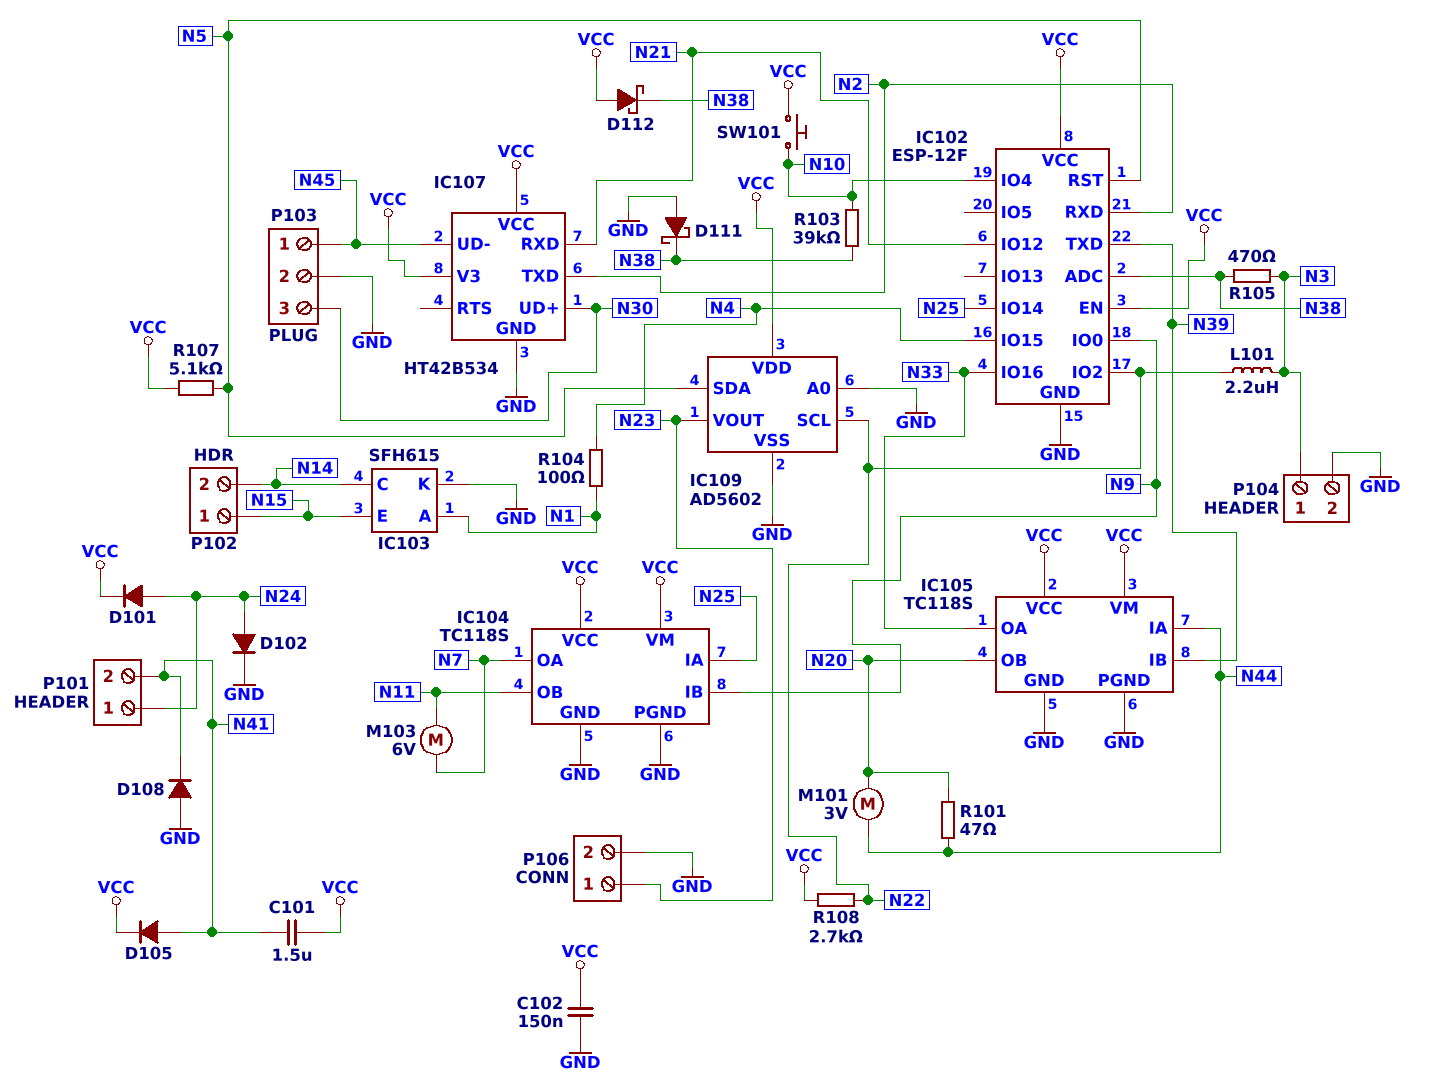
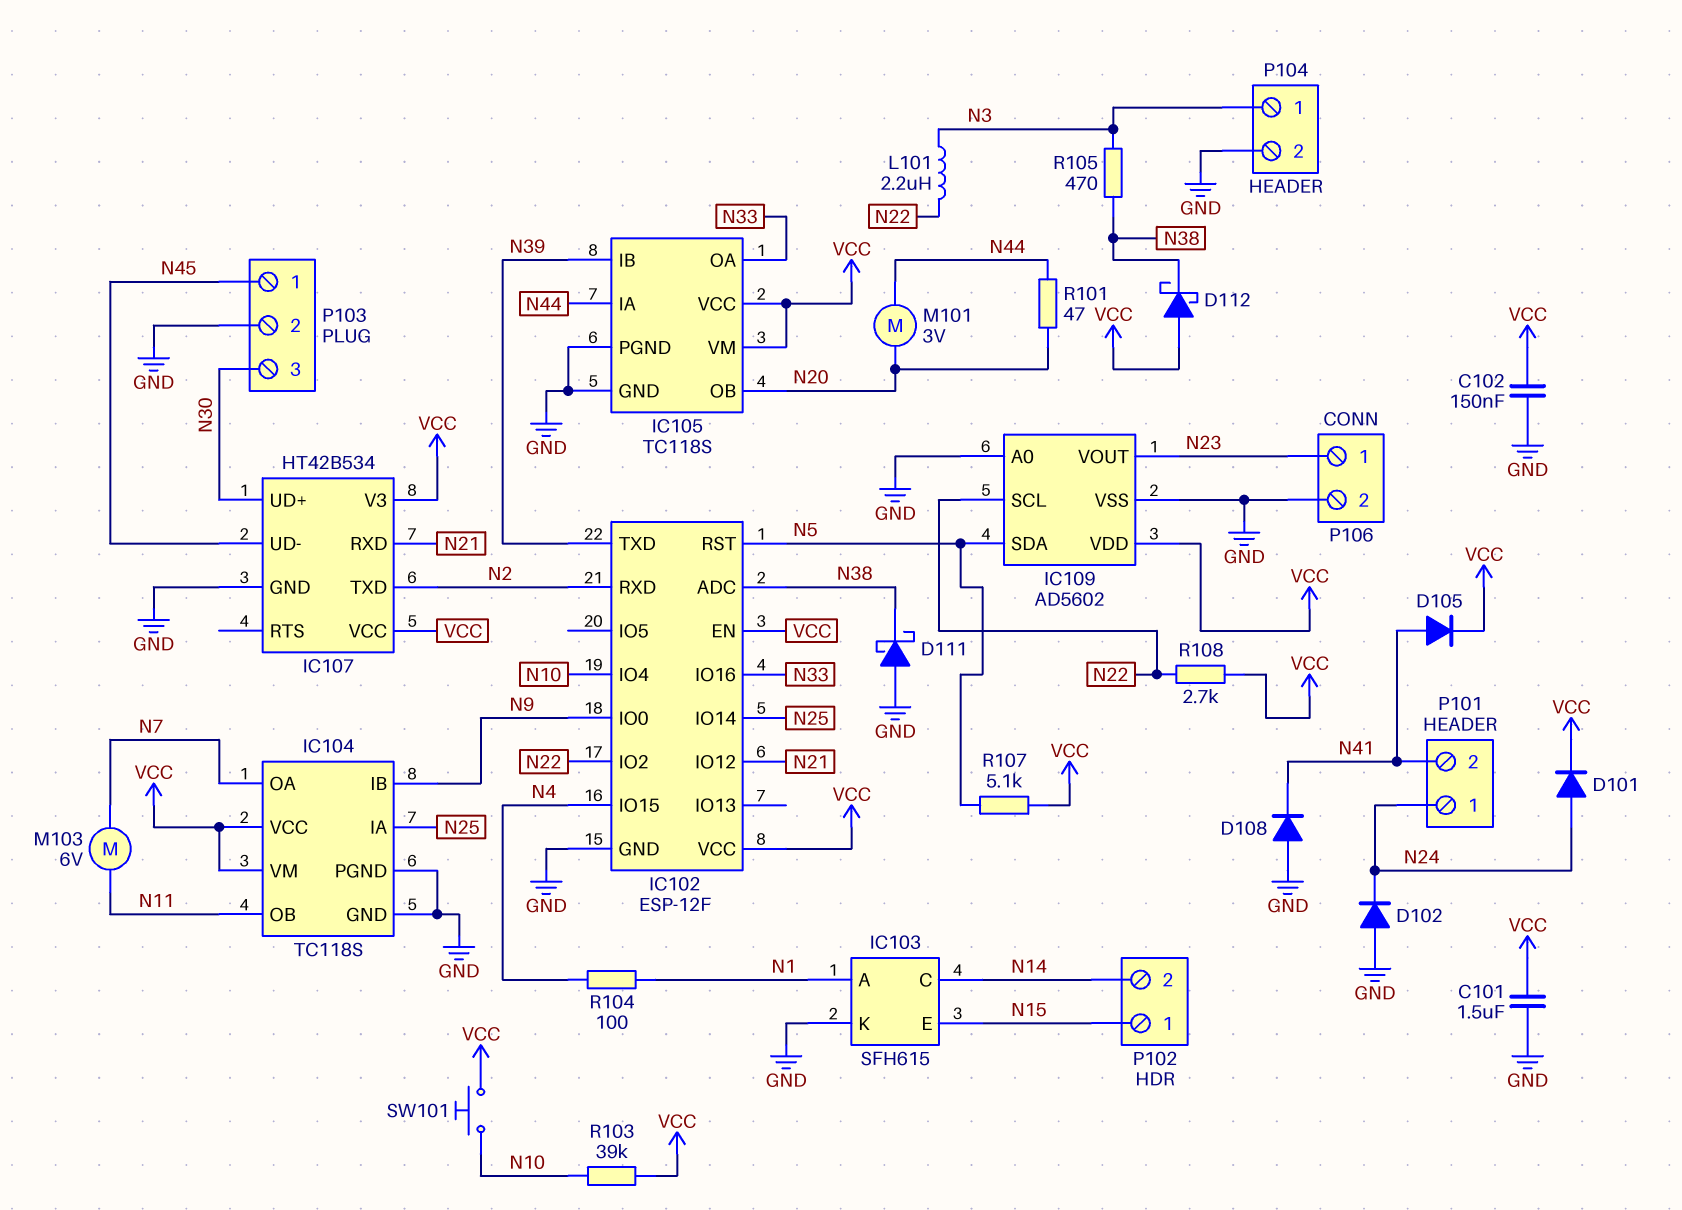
C101: 1.5uF (N41, VCC) -> 1.5uF (GND, VCC)
D102: diode (A N24, K GND) -> diode (A GND, K N24)
R103: 39k (N10, N38) -> 39k (N10, VCC)

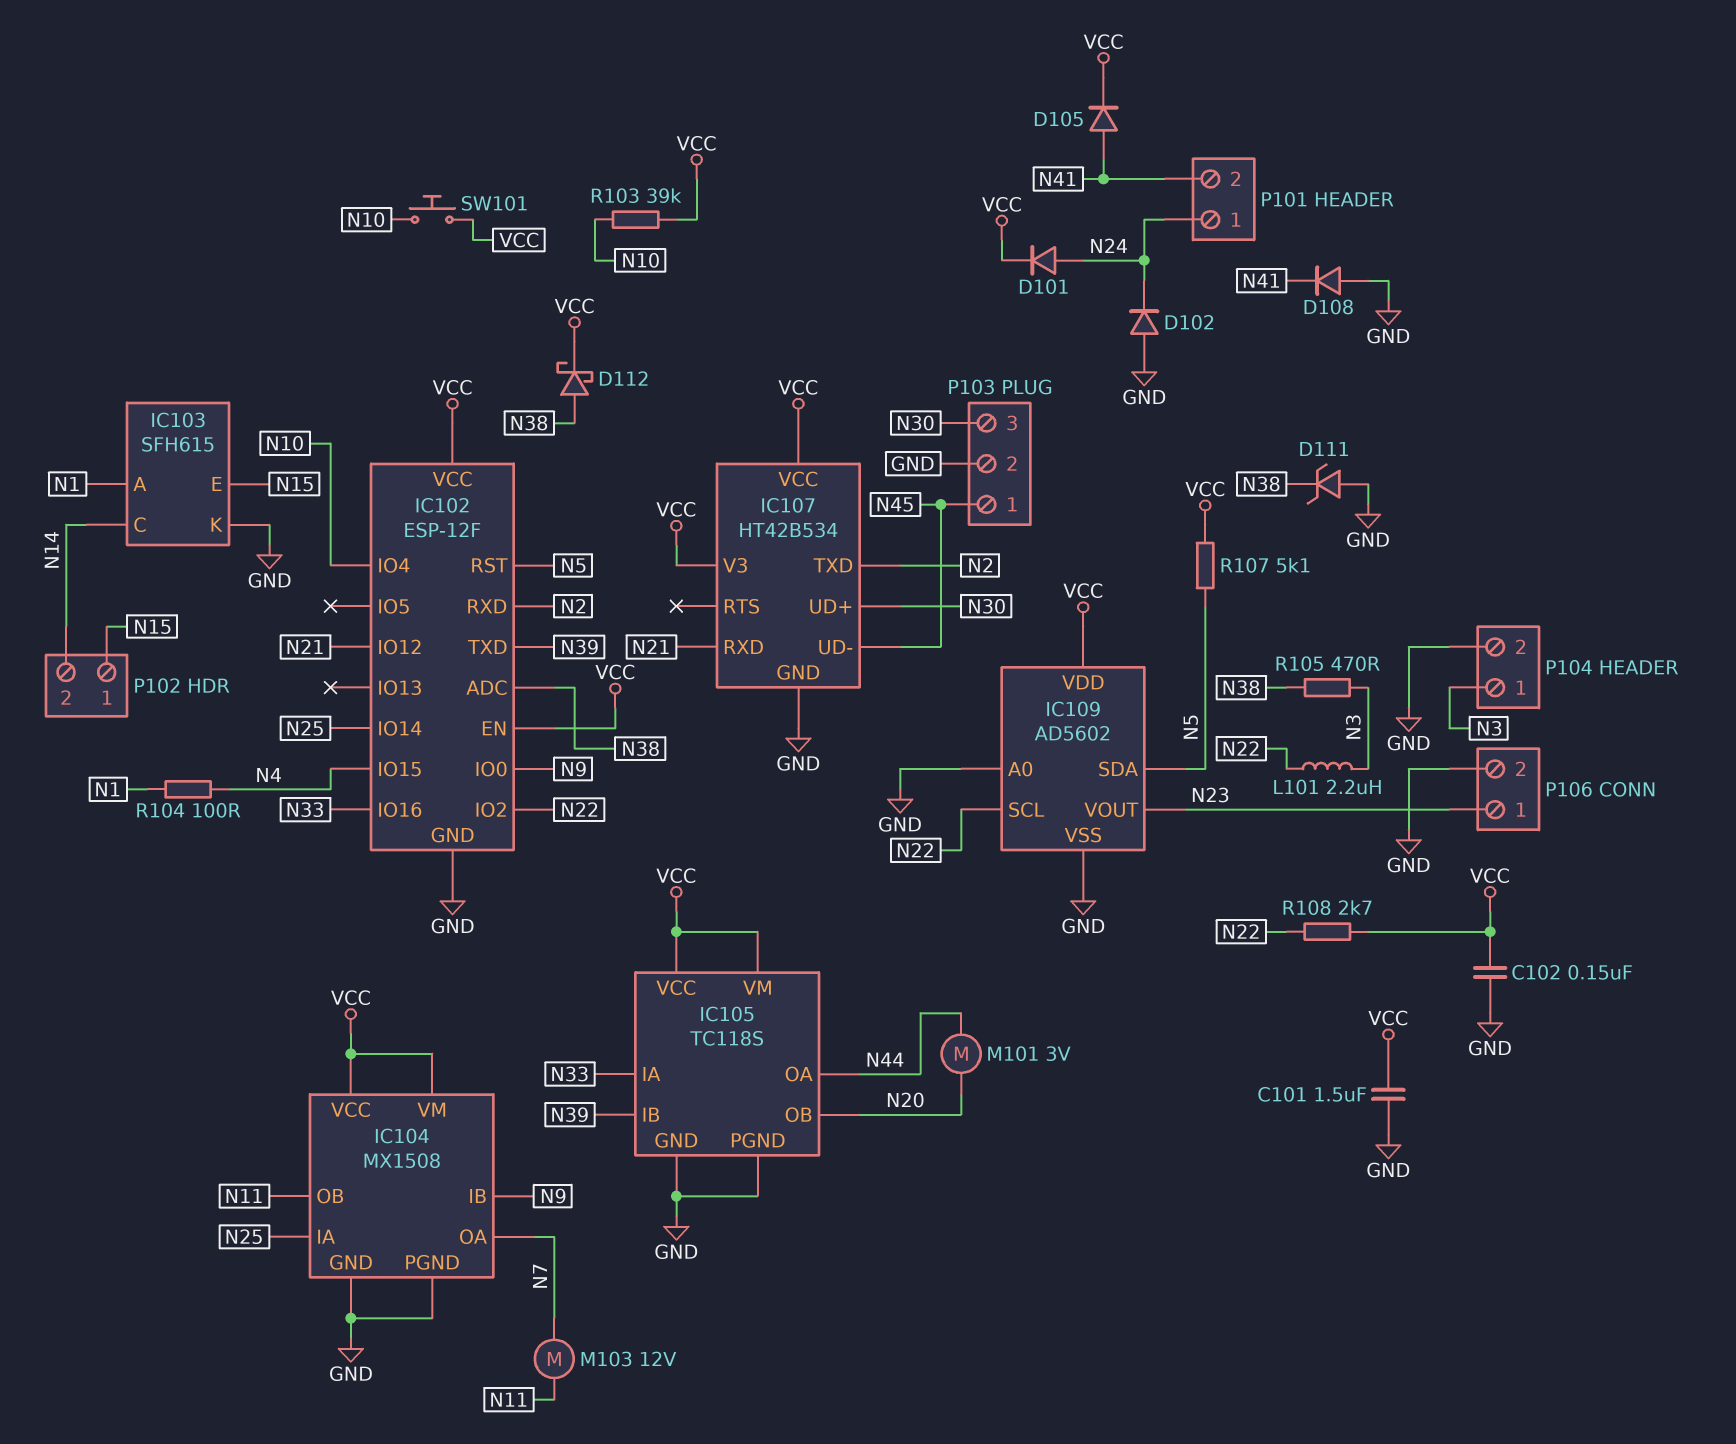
D111: schottky (A GND, K N38) -> zener (A GND, K N38)
D112: schottky (A VCC, K N38) -> schottky (A N38, K VCC)
IC104: TC118S -> MX1508
IC105 pin IA: N44 -> N33
IC105 pin OA: N33 -> N44
M103: motor 6V (N7, N11) -> motor 12V (N7, N11)
R101: 47 (N20, N44) -> none

